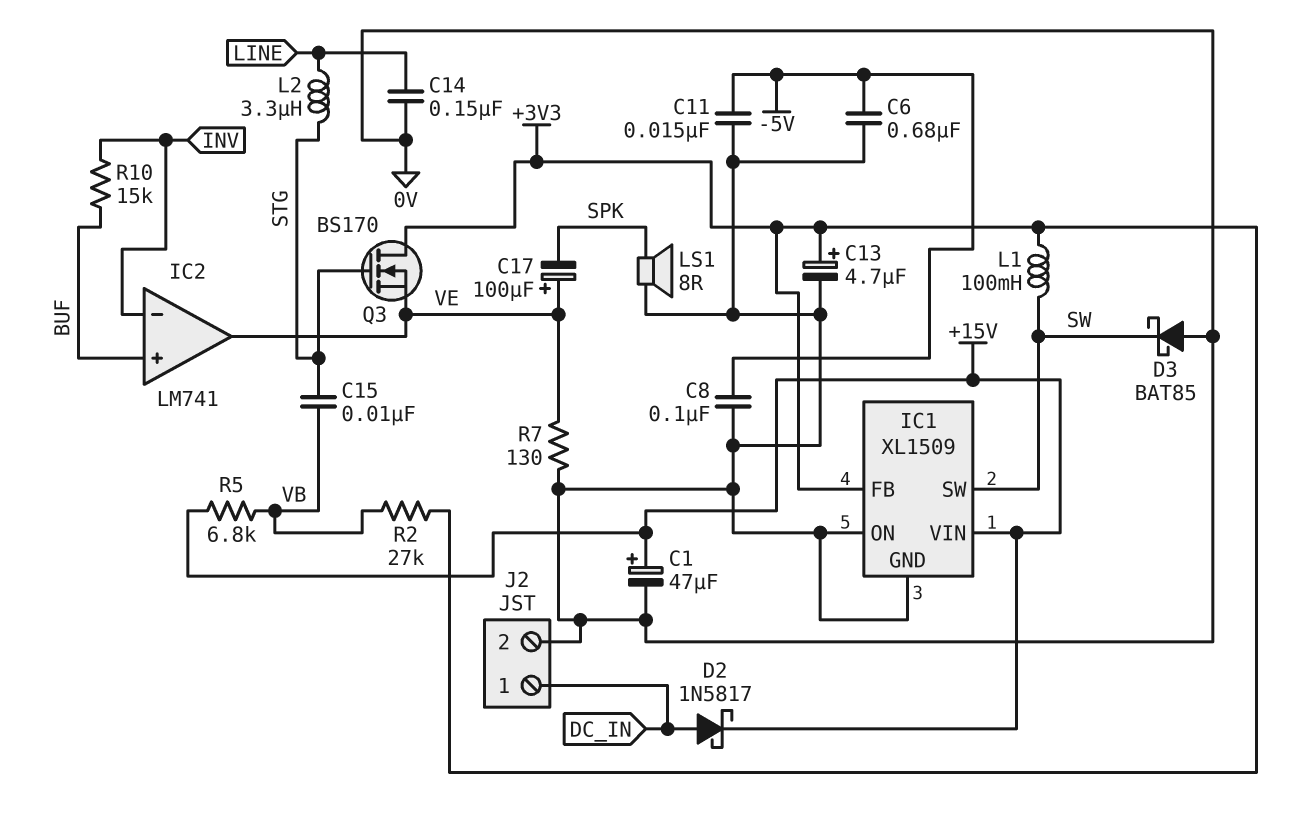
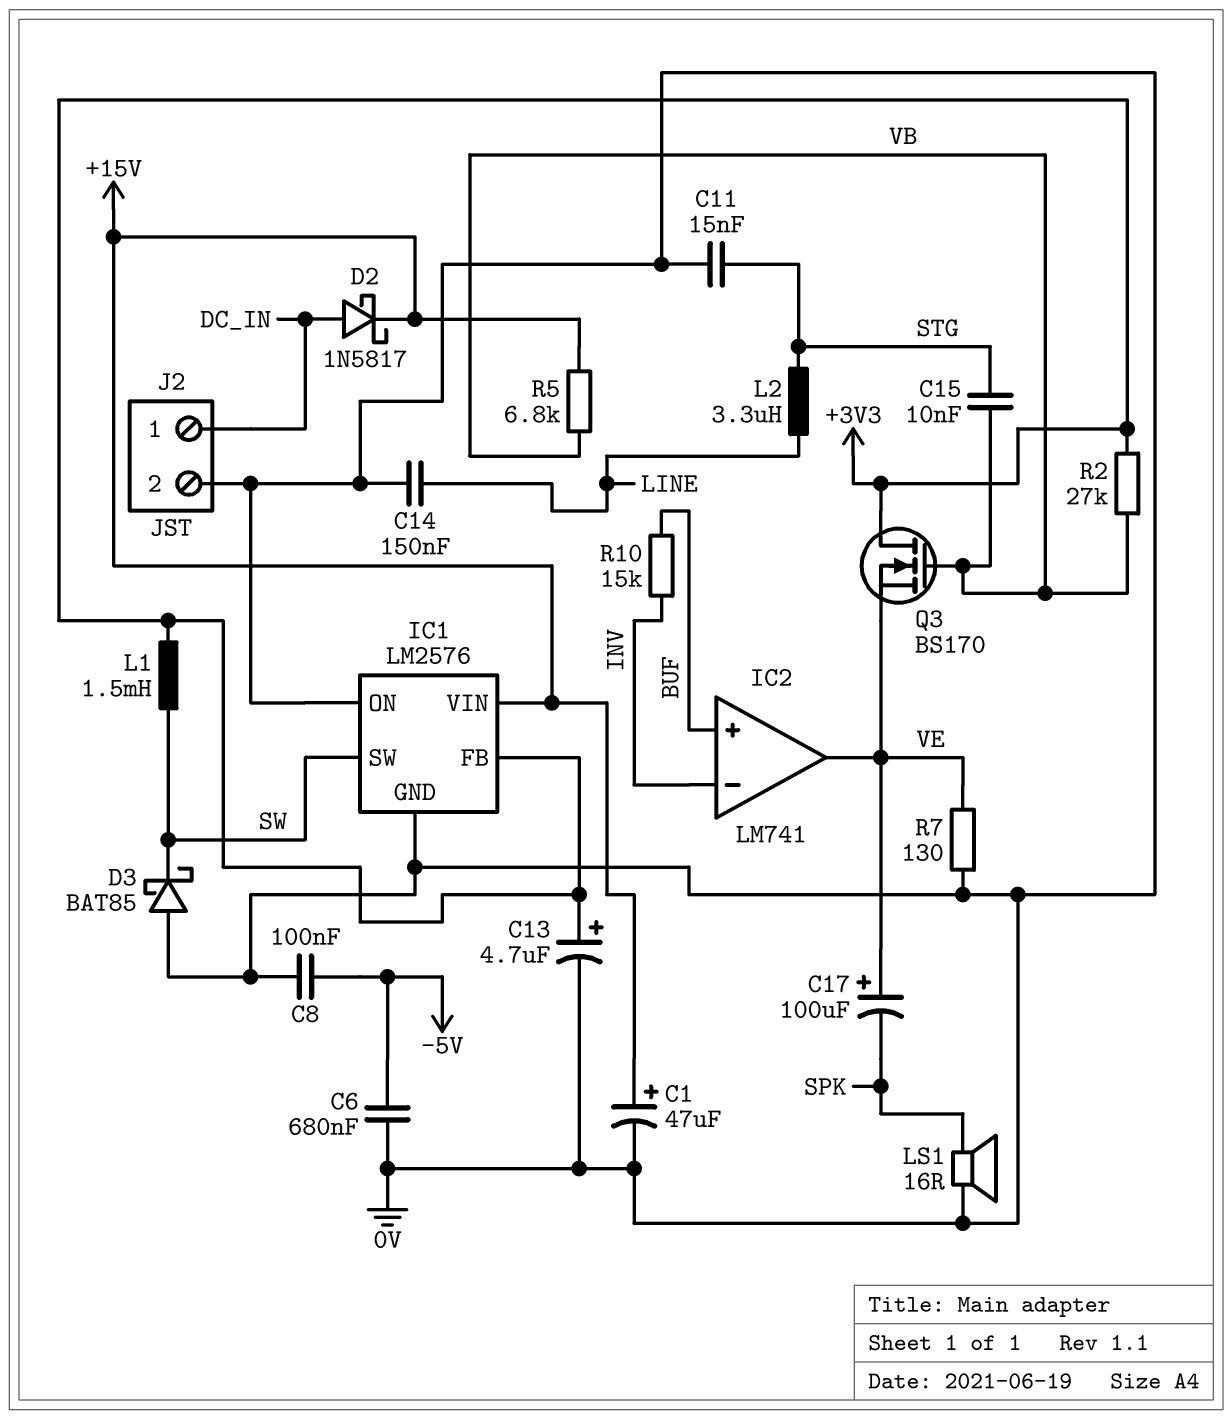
C11: 15nF (-5V, 0V) -> 15nF (0V, STG)
IC1: XL1509 -> LM2576
L1: 100mH (+3V3, SW) -> 1.5mH (+3V3, SW)
LS1: speaker 8R (0V, SPK) -> speaker 16R (0V, SPK)
Q3: NMOS BS170 (G STG, D +3V3, S VE) -> NMOS BS170 (G VB, D +3V3, S VE)

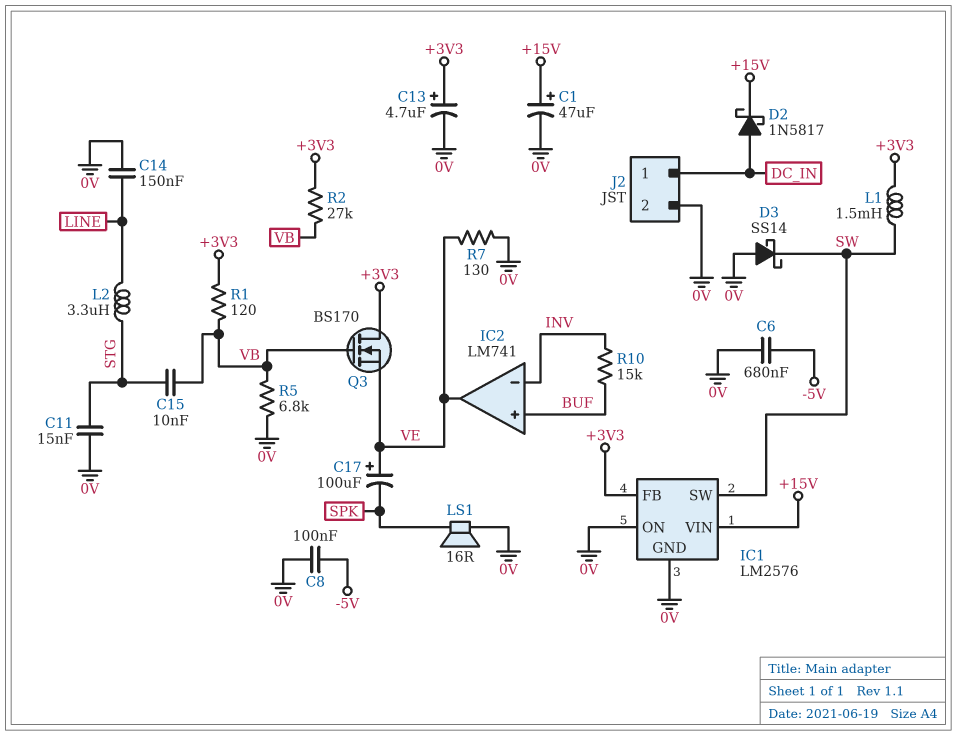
D3: schottky BAT85 (A 0V, K SW) -> schottky SS14 (A 0V, K SW)
R1: none -> 120 (+3V3, VB)
R5: 6.8k (+15V, VB) -> 6.8k (0V, VB)

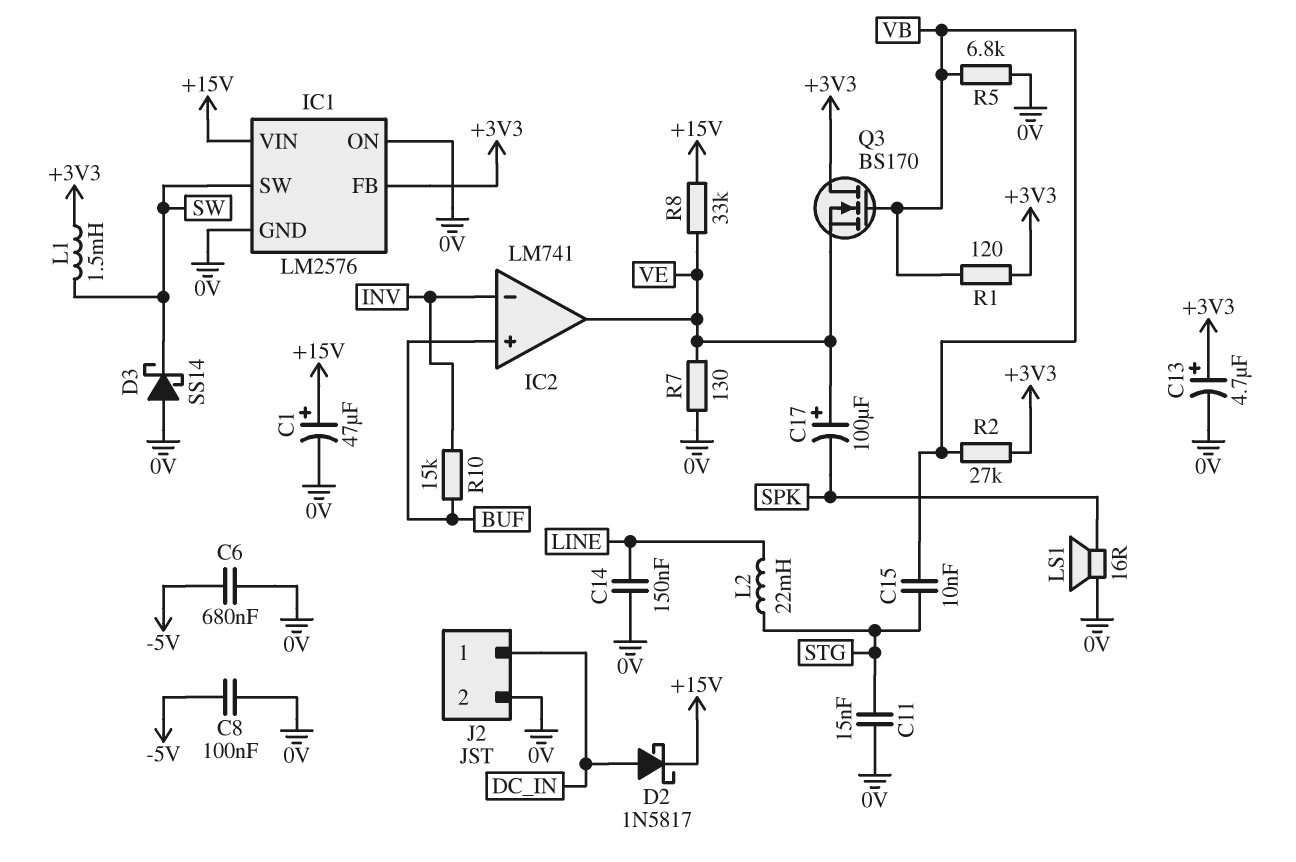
L2: 3.3uH (LINE, STG) -> 22mH (LINE, STG)
R8: none -> 33k (+15V, VE)

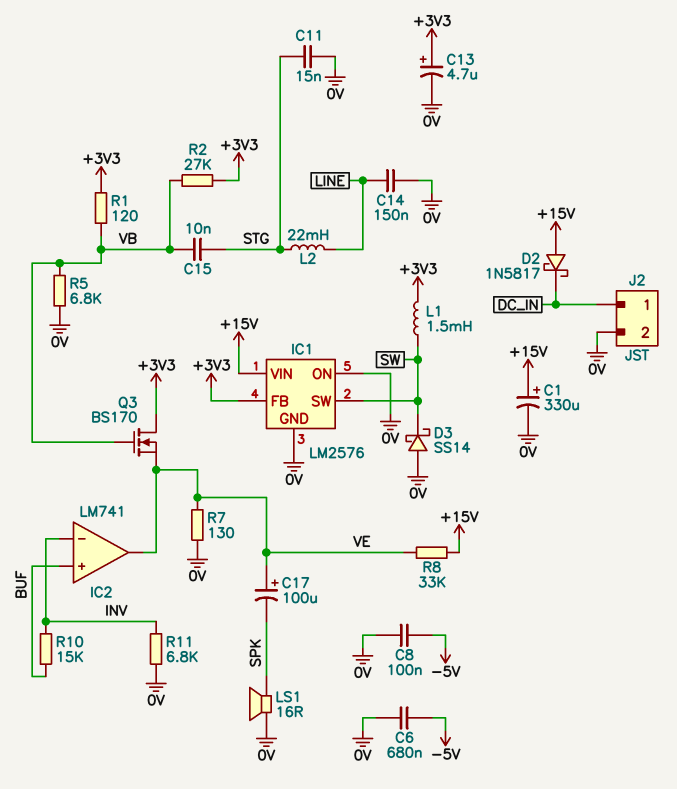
C1: 47uF (plus +15V, minus 0V) -> 330uF (plus +15V, minus 0V)
D2: schottky 1N5817 (A DC_IN, K +15V) -> schottky 1N5817 (A +15V, K DC_IN)
R11: none -> 6.8k (0V, INV)

